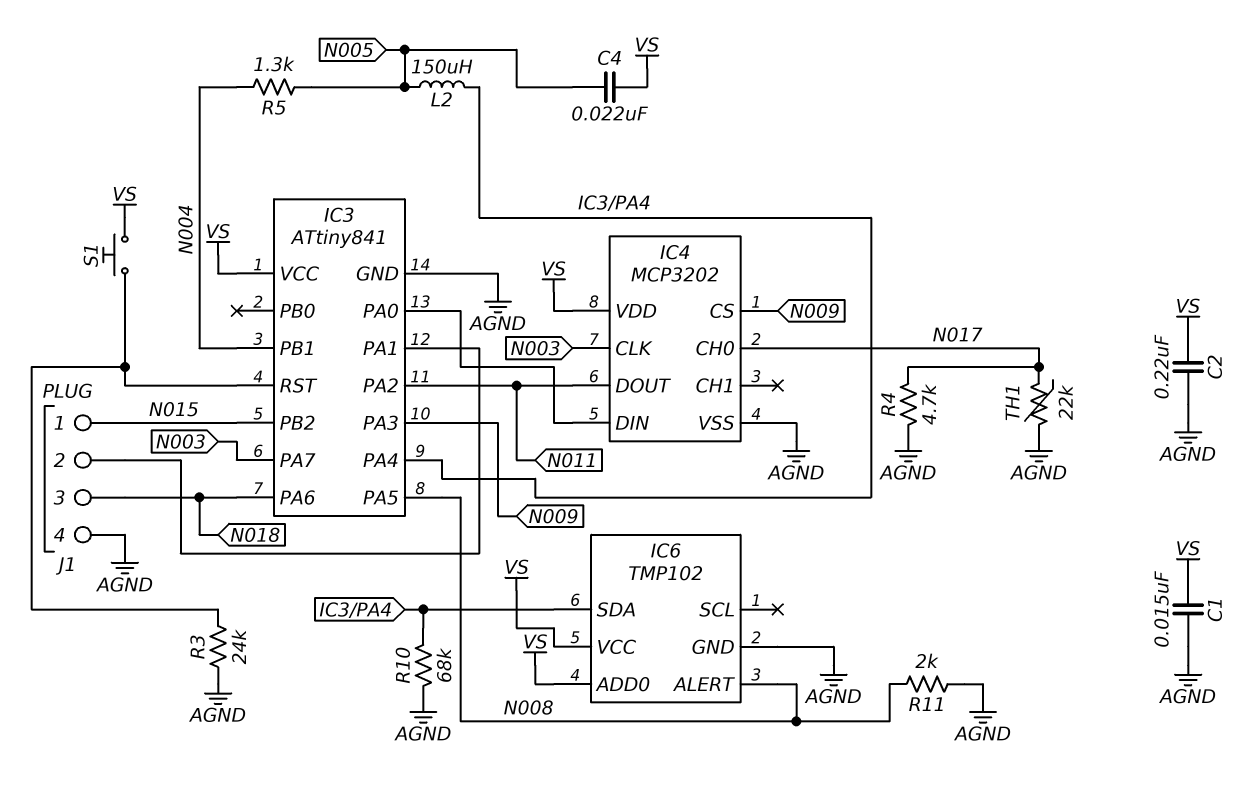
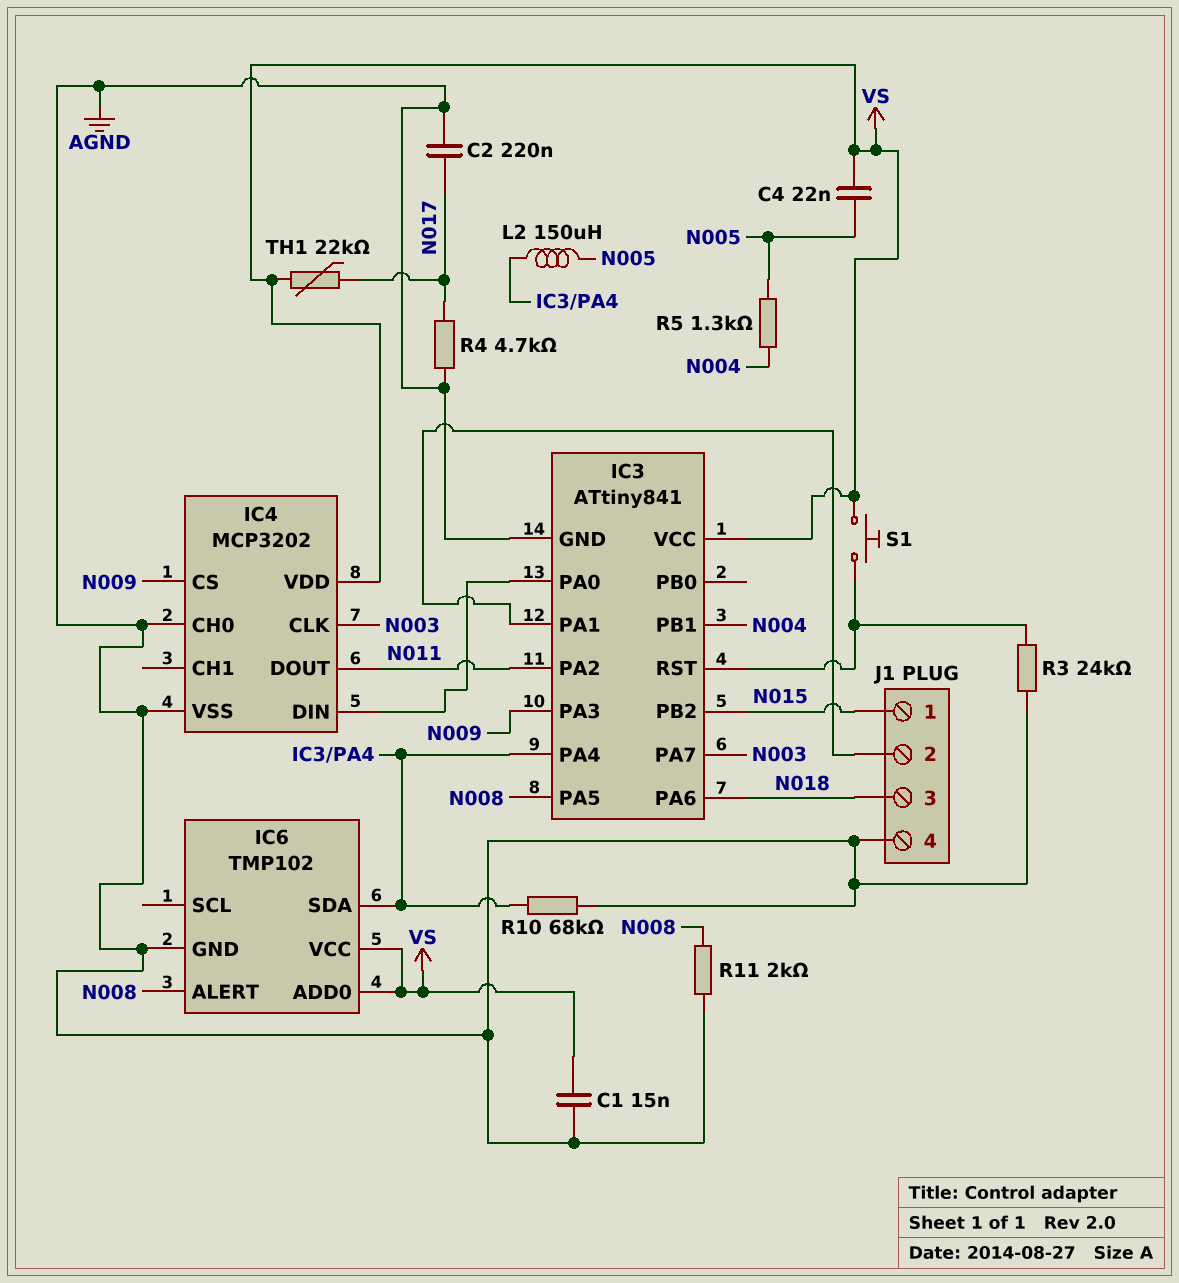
C2: 220nF (AGND, VS) -> 220nF (AGND, N017)
IC4 pin CH0: N017 -> AGND
TH1: 22k (AGND, N017) -> 22k (N017, VS)

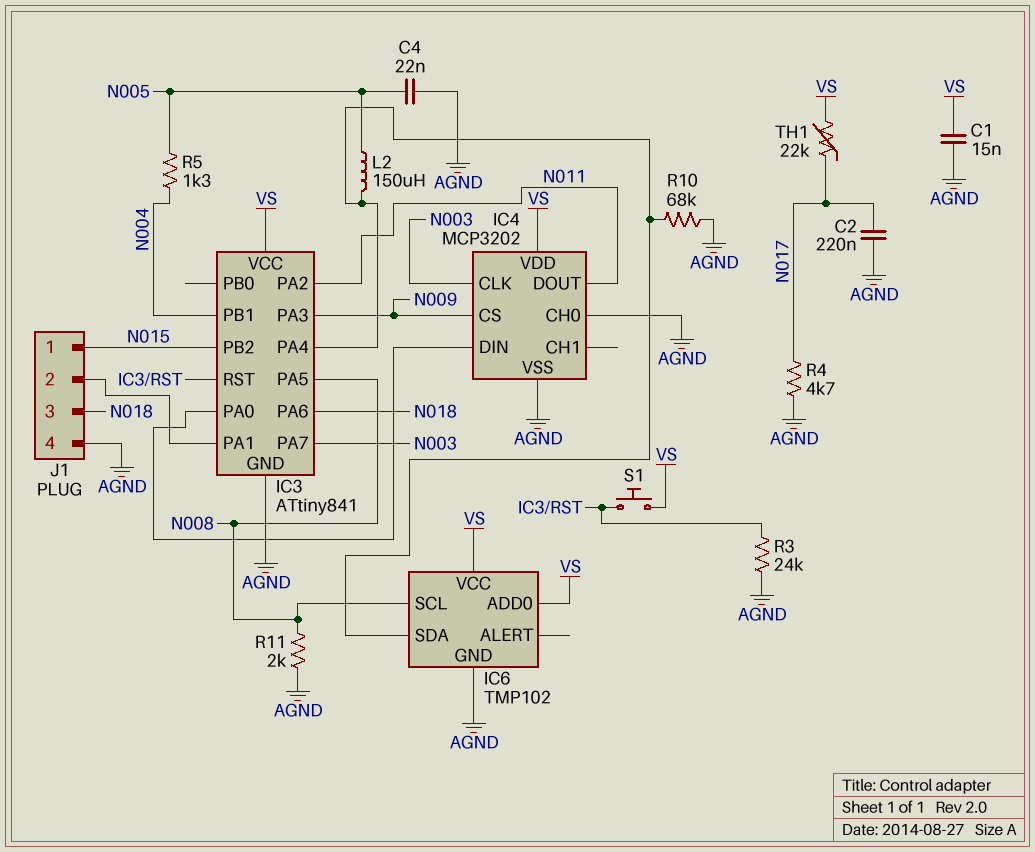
C4: 22nF (N005, VS) -> 22nF (AGND, N005)
IC6 pin ALERT: N008 -> none
IC6 pin SCL: none -> N008

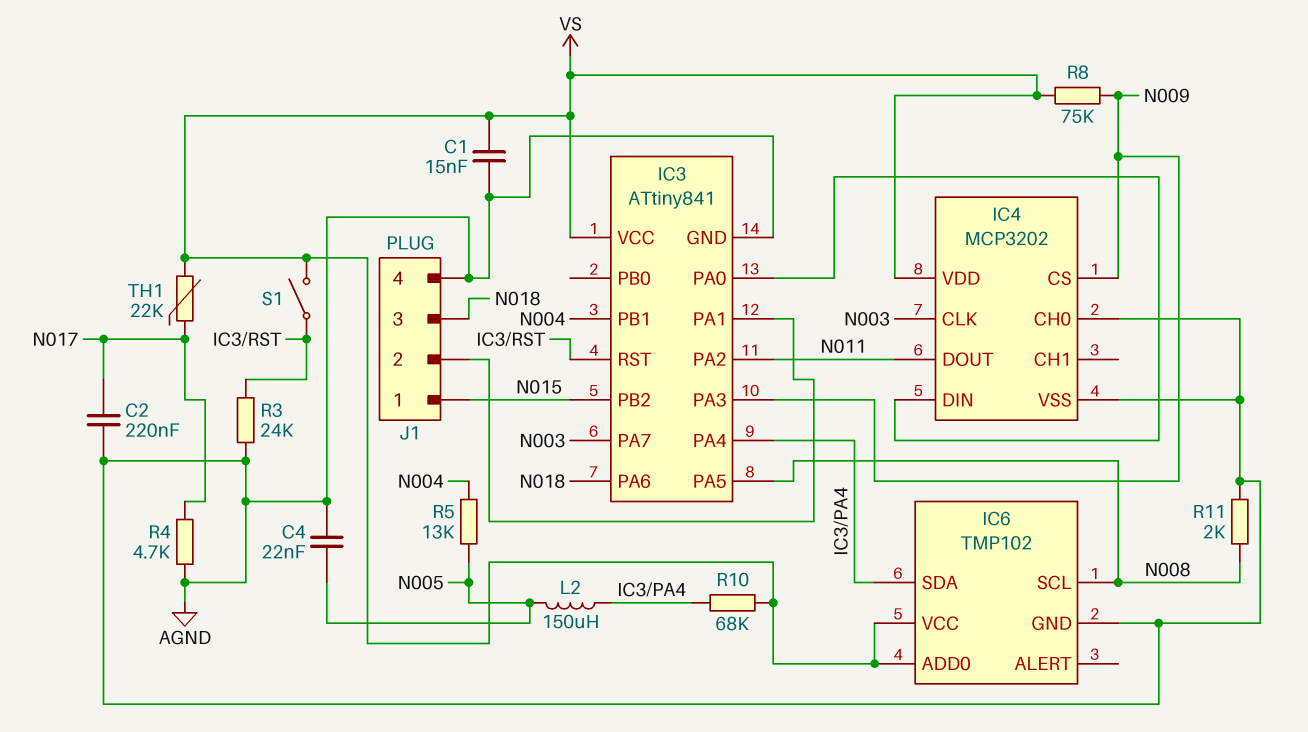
R5: 1.3k (N004, N005) -> 13k (N004, N005)
R8: none -> 75k (N009, VS)
R10: 68k (AGND, IC3/PA4) -> 68k (IC3/PA4, VS)
S1: button (IC3/RST, VS) -> switch (IC3/RST, VS)

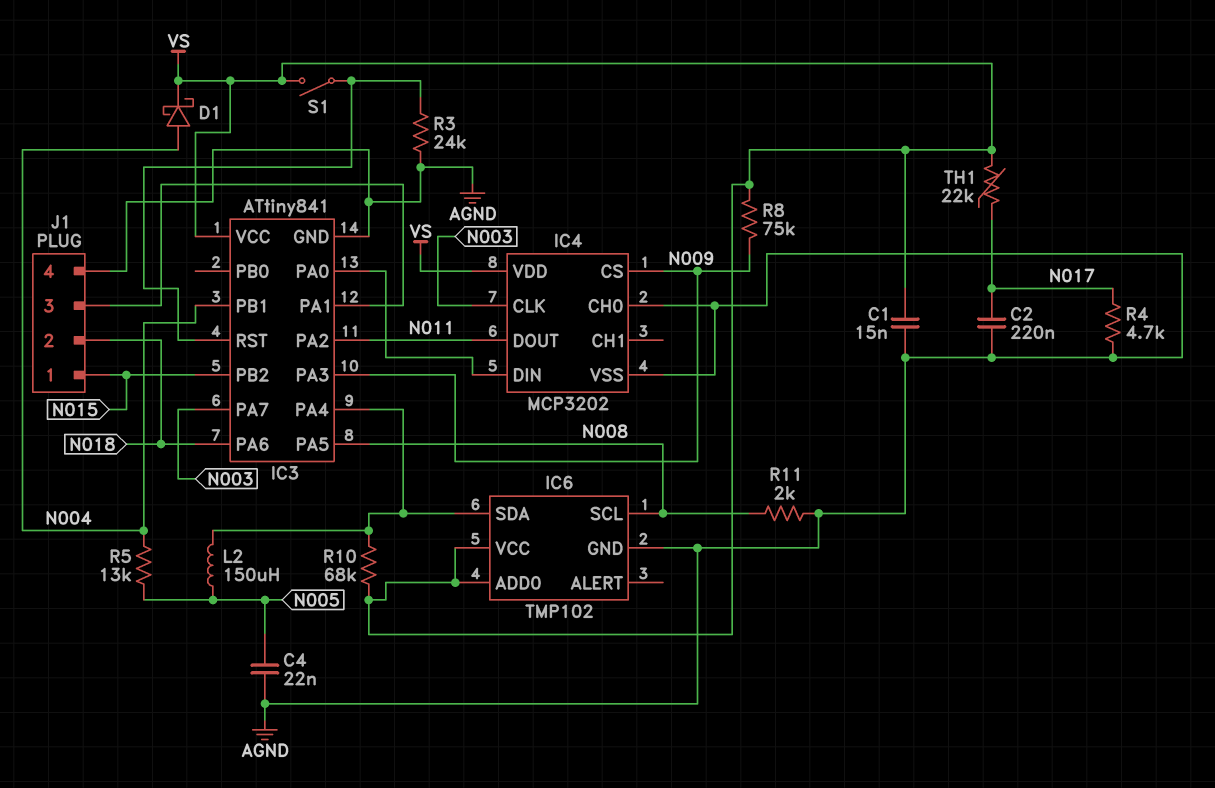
D1: none -> schottky (A N004, K VS)
J1 pin 2: IC3/PA1 -> N018
J1 pin 3: N018 -> IC3/PA1

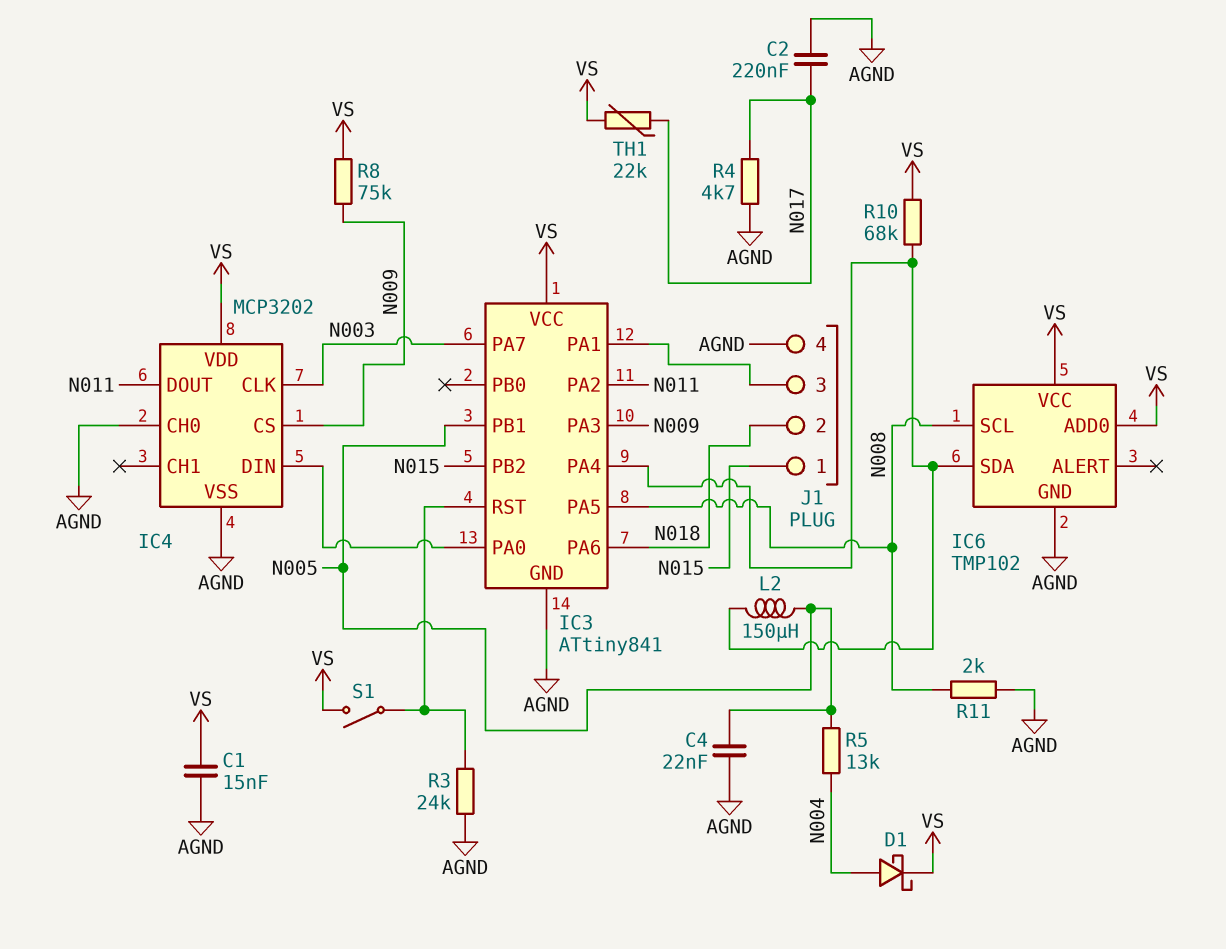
IC3 pin PB1: N004 -> N005

